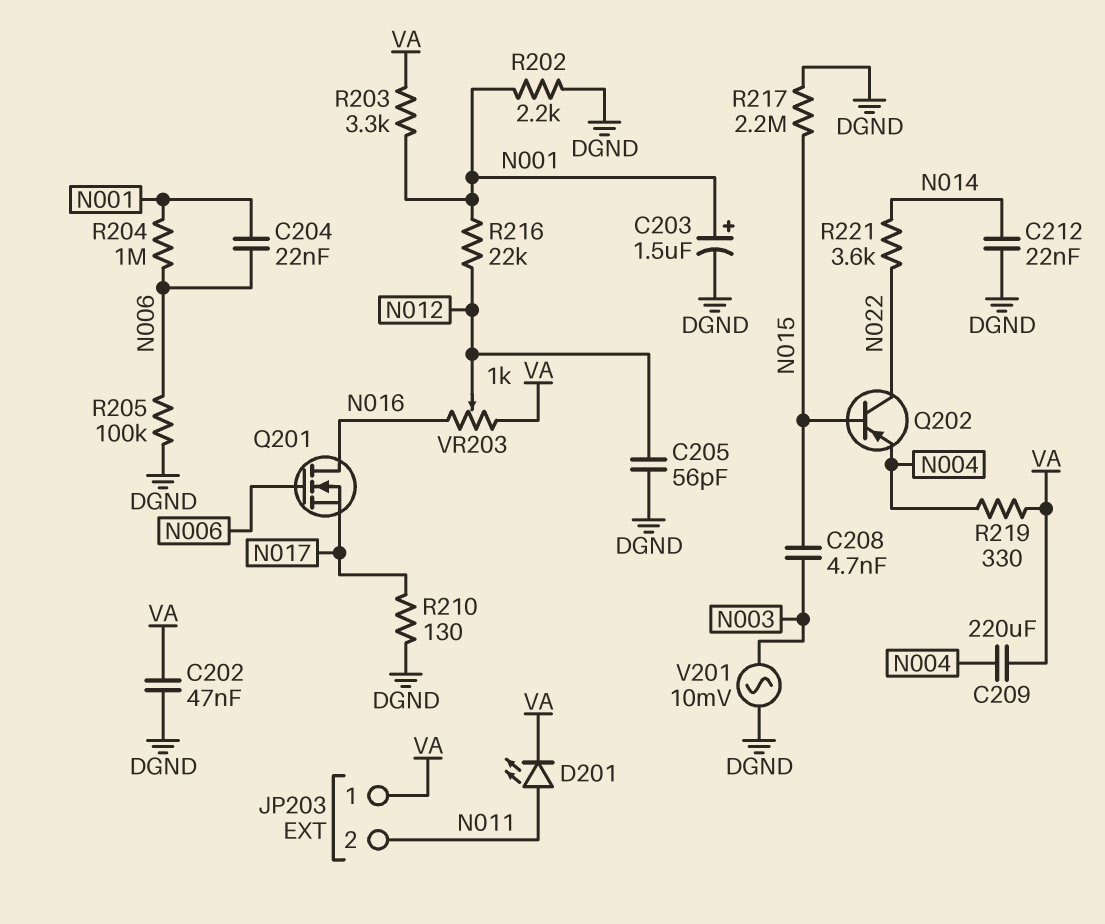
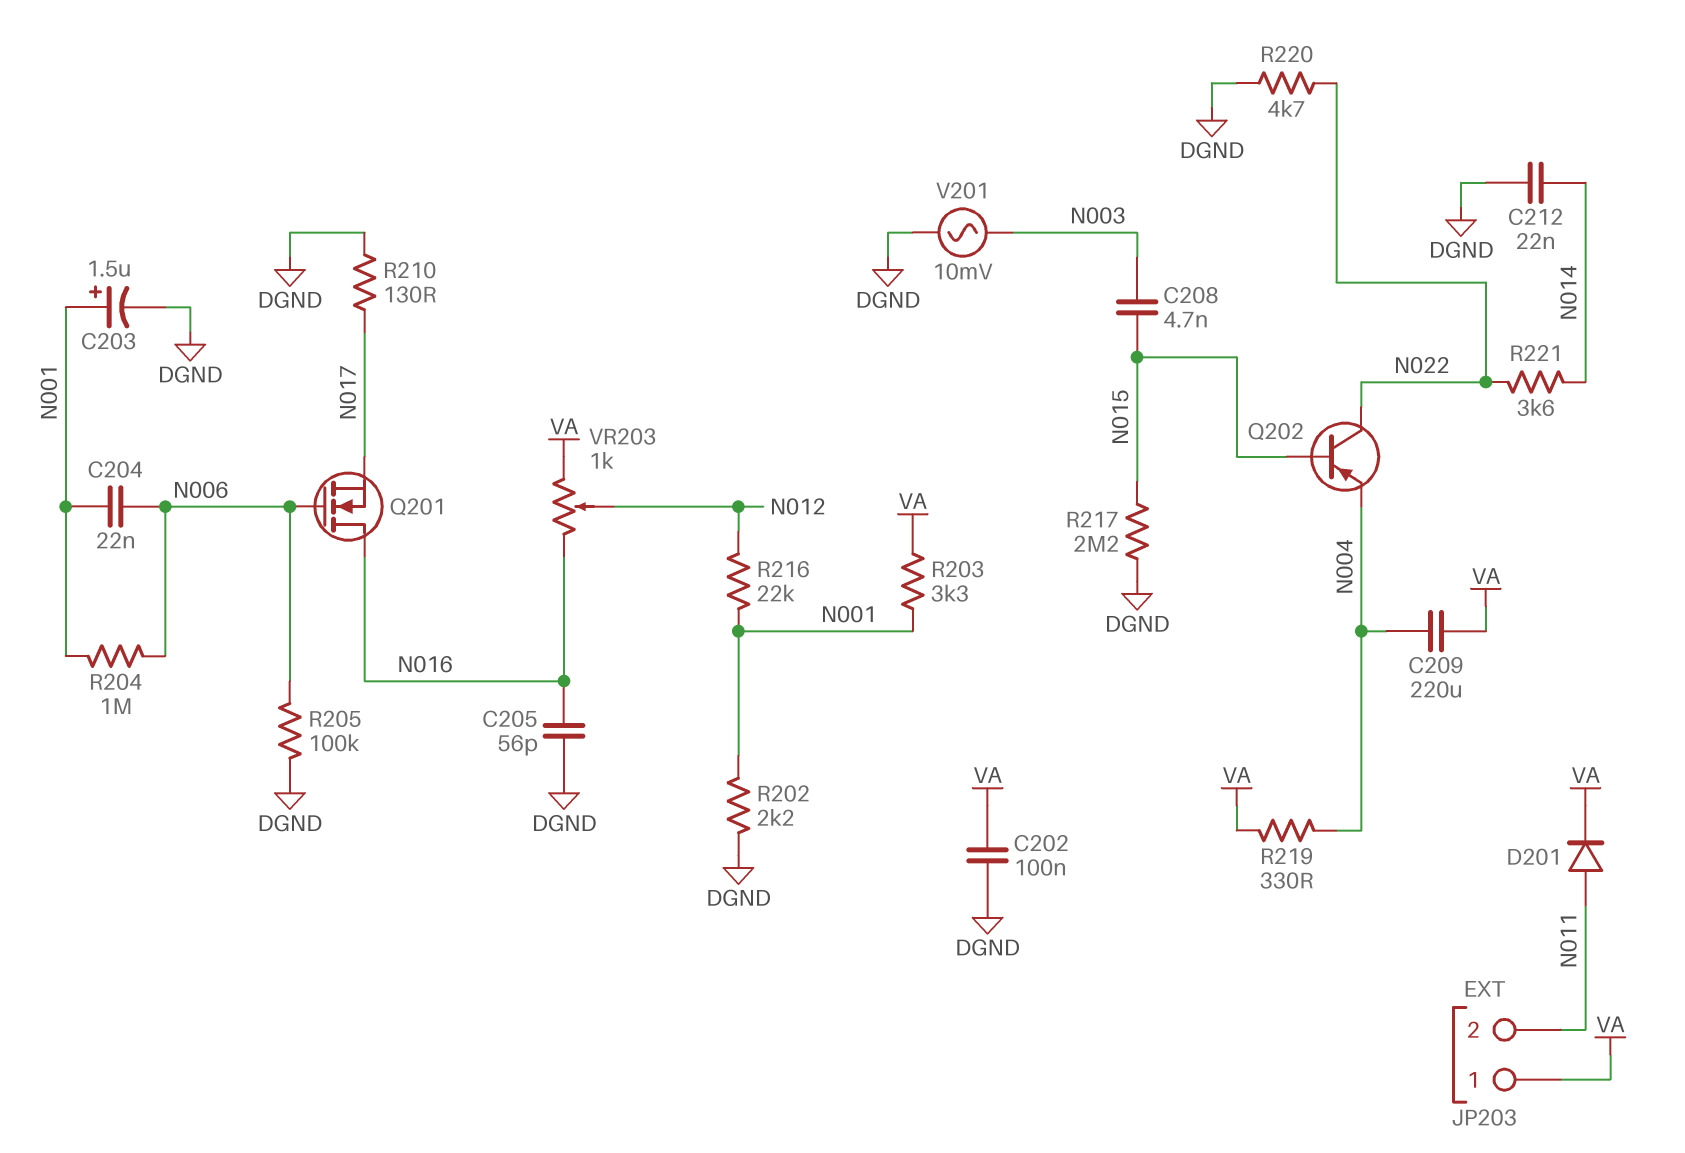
C202: 47nF (DGND, VA) -> 100nF (DGND, VA)
C205: 56pF (DGND, N012) -> 56pF (DGND, N016)
D201: LED (A N011, K VA) -> diode (A N011, K VA)
R220: none -> 4.7k (DGND, N022)

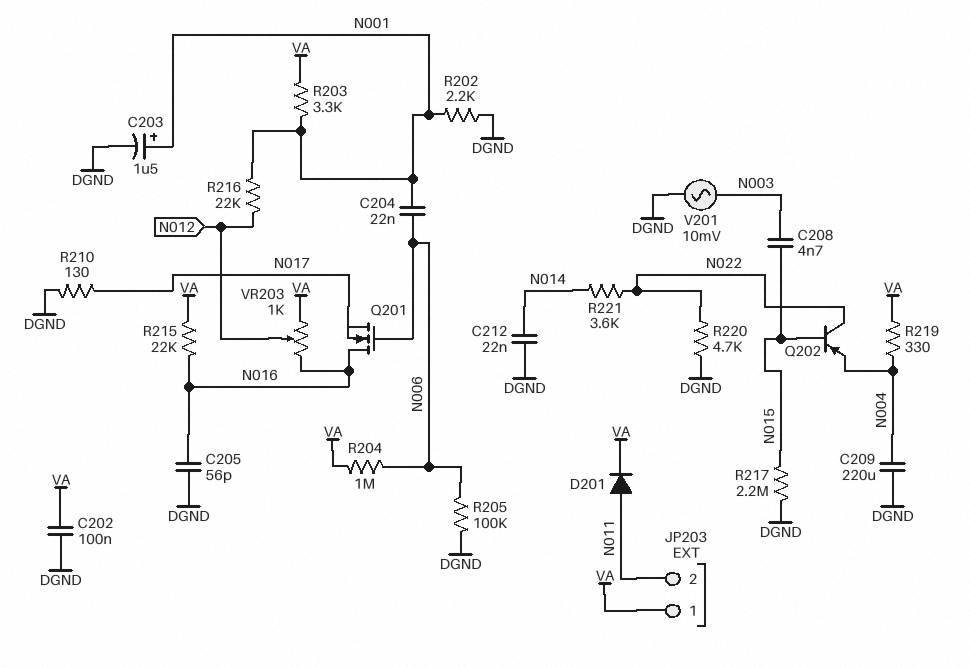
C209: 220uF (N004, VA) -> 220uF (DGND, N004)
R204: 1M (N001, N006) -> 1M (N006, VA)
R215: none -> 22k (N016, VA)

